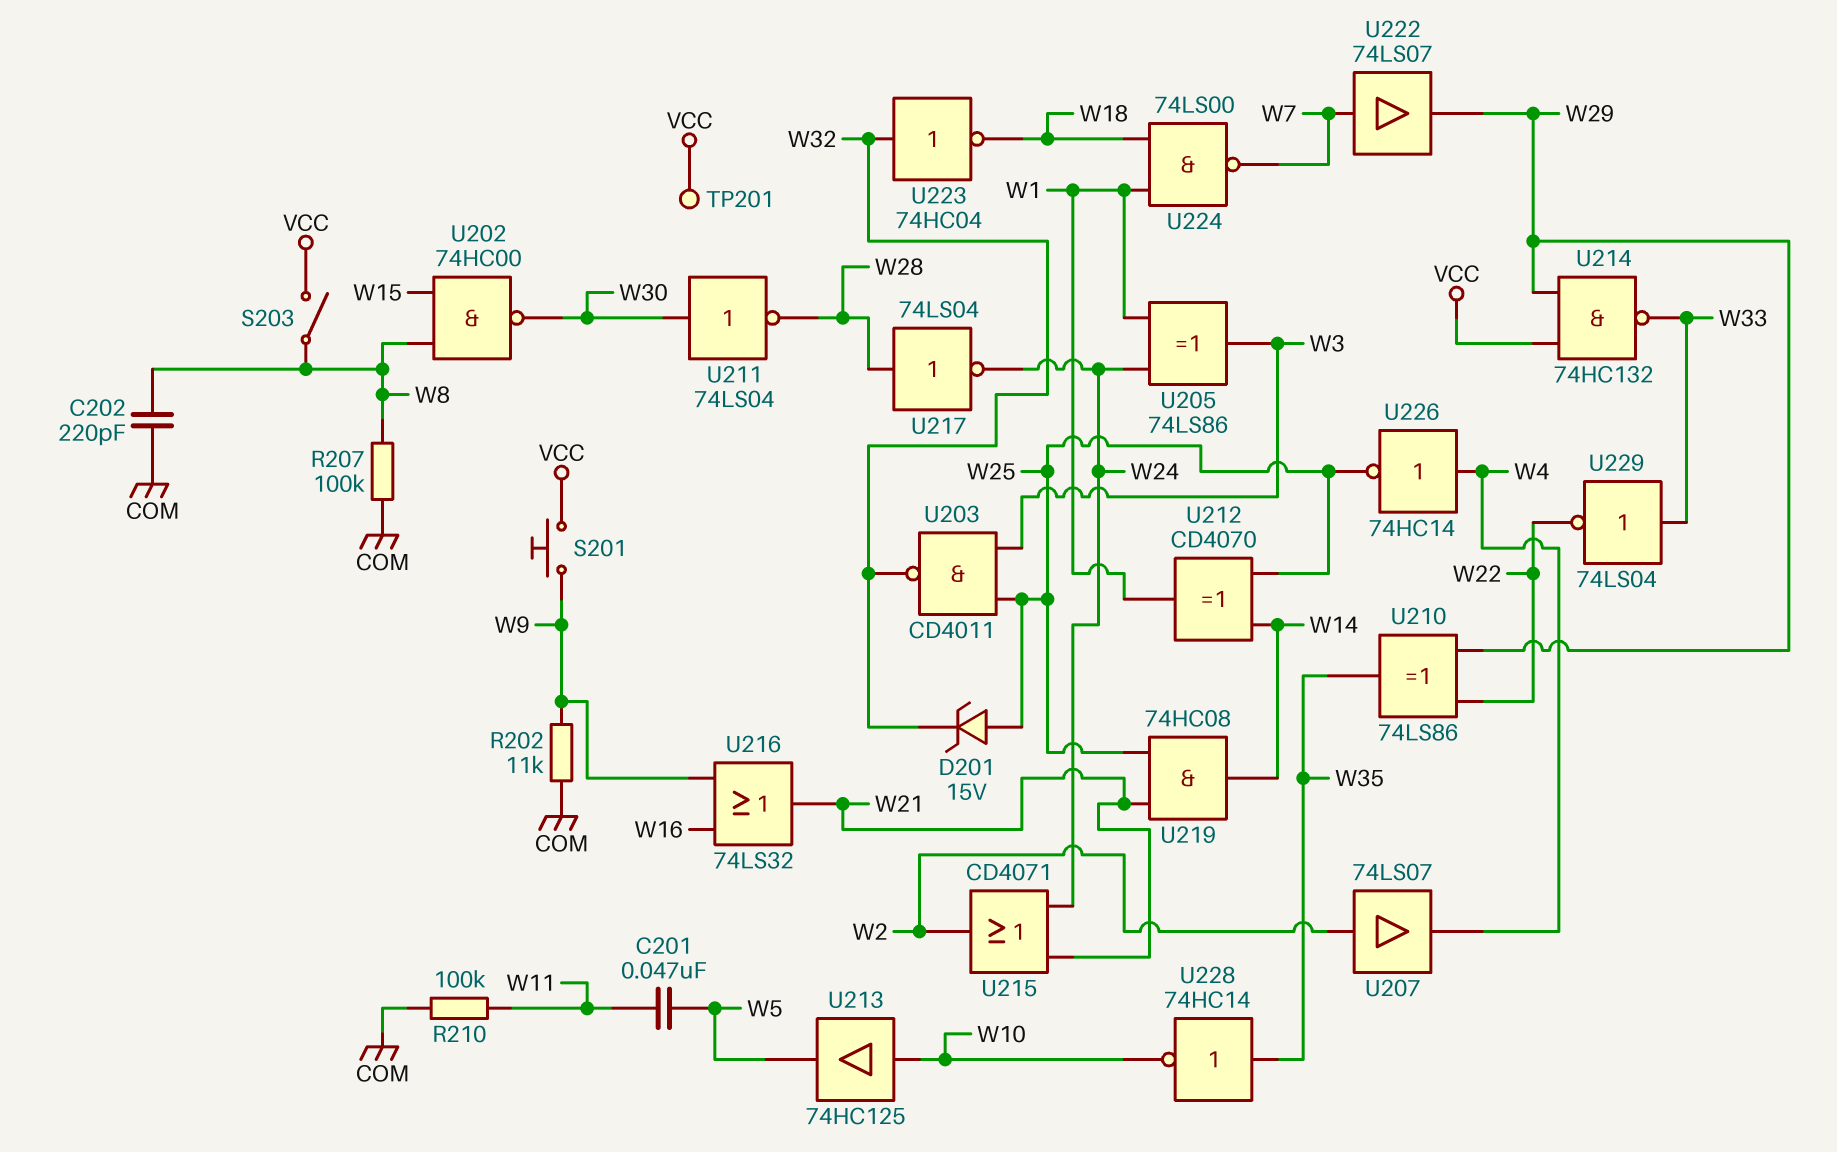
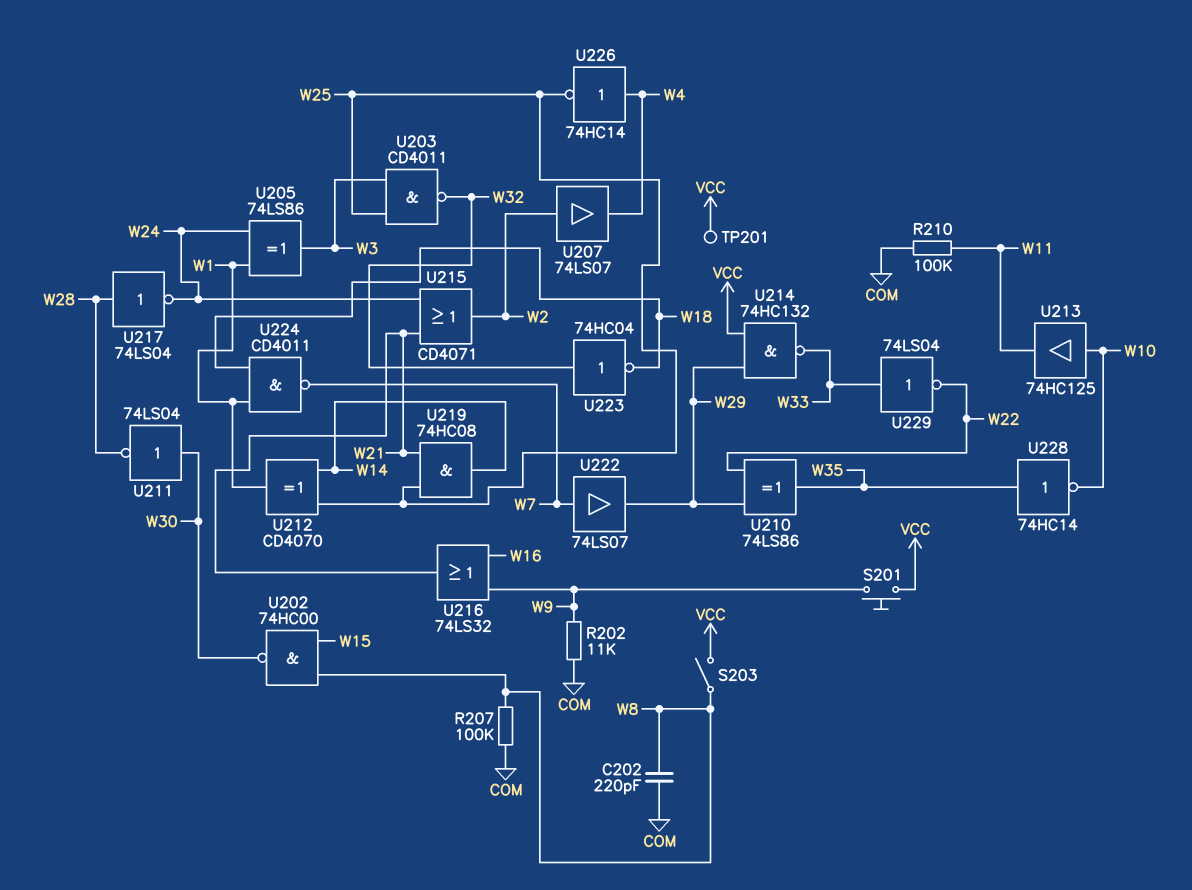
C201: 47nF (W5, W11) -> none
D201: zener 15V (A W25, K W32) -> none
U213: buffer 74HC125 (in W10, out W5) -> buffer 74HC125 (in W10, out W11)
U224: NAND 74LS00 (in W1, in W18, out W7) -> NAND CD4011 (in W1, in W18, out W7)

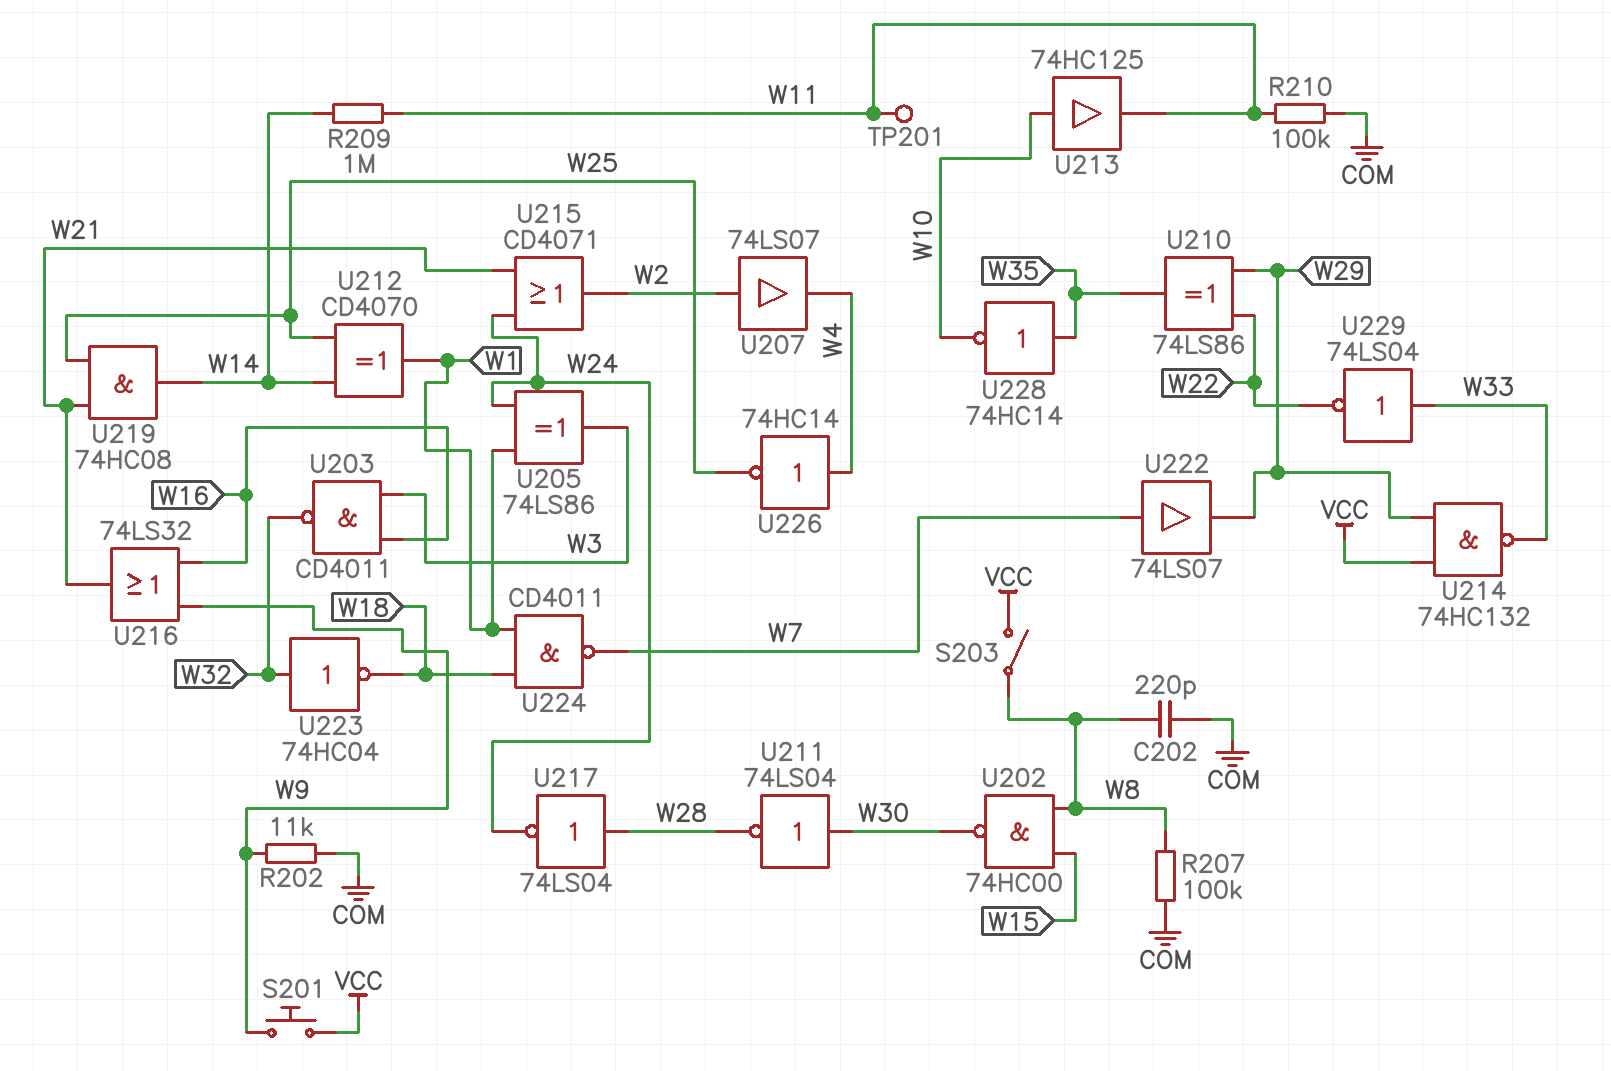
R209: none -> 1M (W11, W14)
TP201: test point (VCC) -> test point (W11)
U203: NAND CD4011 (in W3, in W25, out W32) -> NAND CD4011 (in W3, in W16, out W32)

